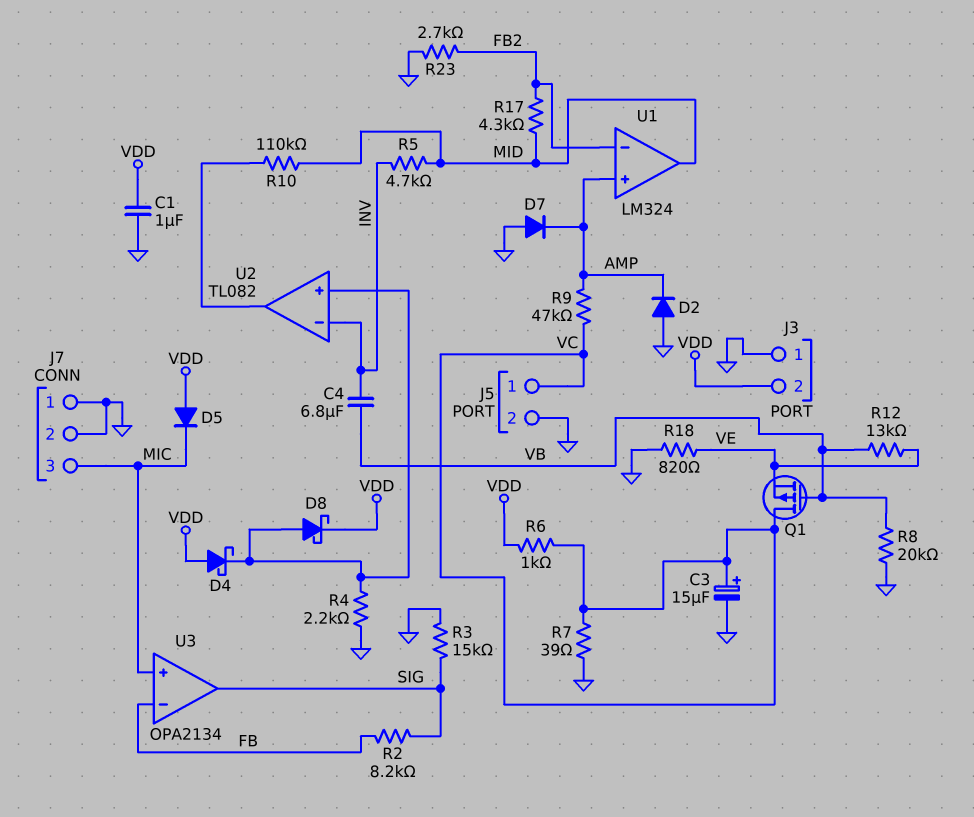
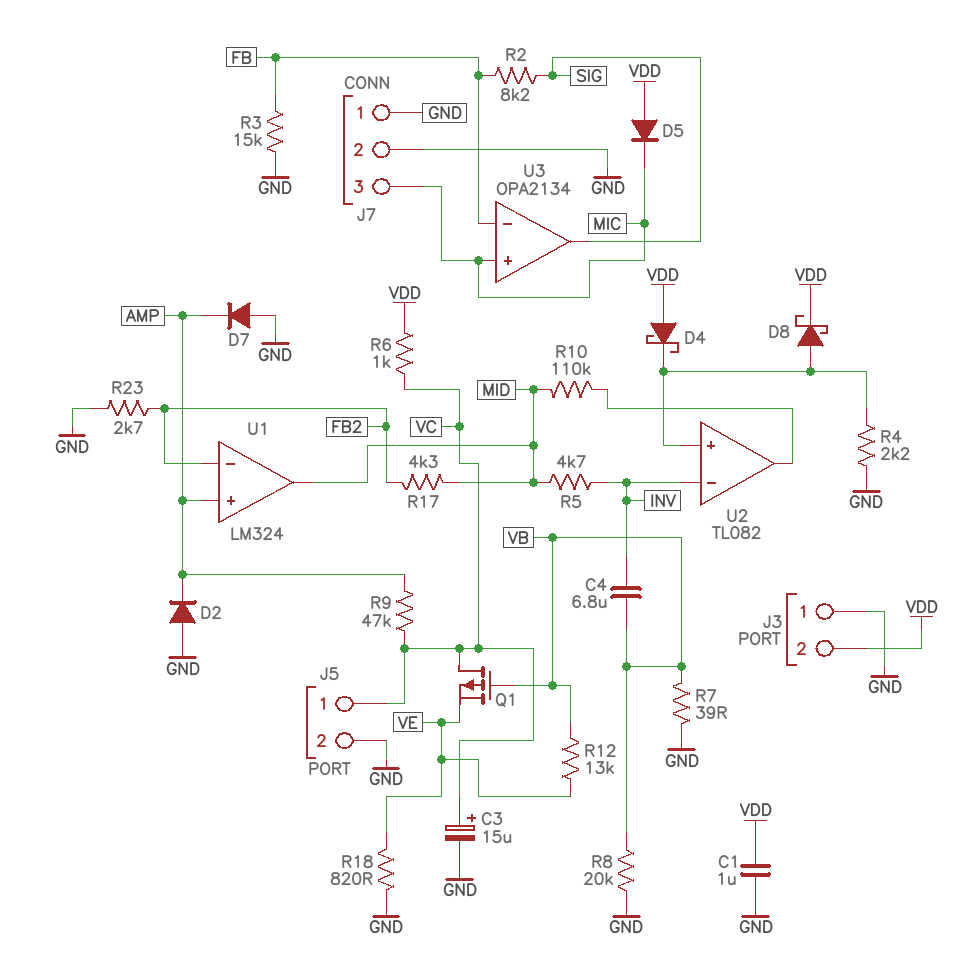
R3: 15k (GND, SIG) -> 15k (FB, GND)
R7: 39 (GND, VC) -> 39 (GND, VB)

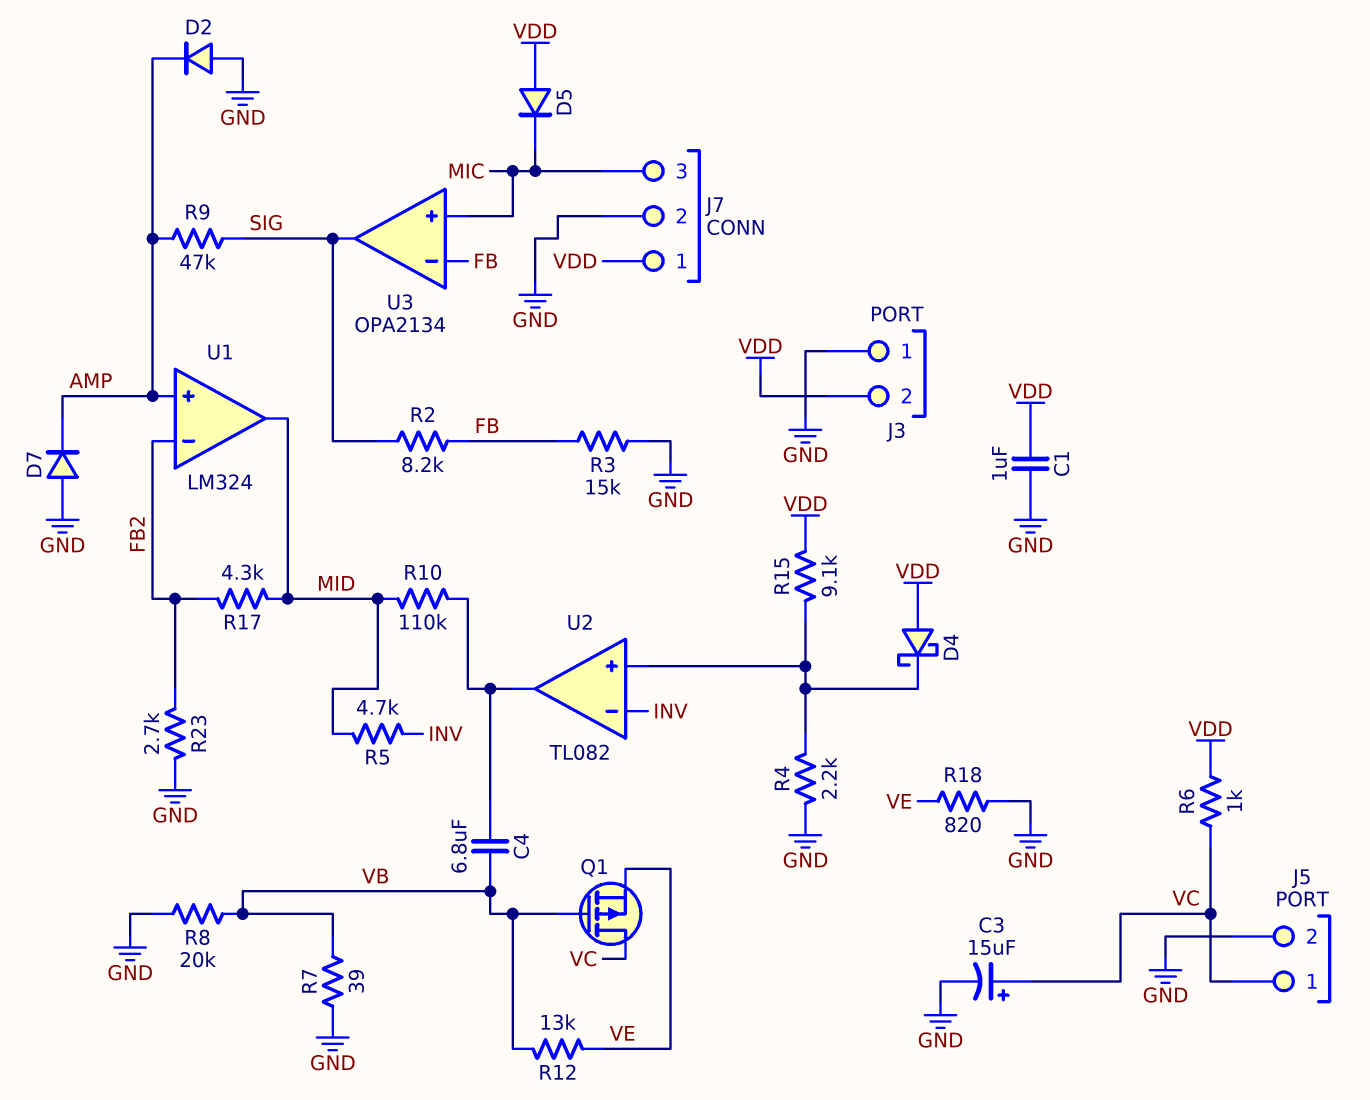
C4: 6.8uF (INV, VB) -> 6.8uF (U2/out, VB)
D8: schottky (A U2/in+, K VDD) -> none
J7 pin 1: GND -> VDD
R9: 47k (AMP, VC) -> 47k (AMP, SIG)
R15: none -> 9.1k (U2/in+, VDD)

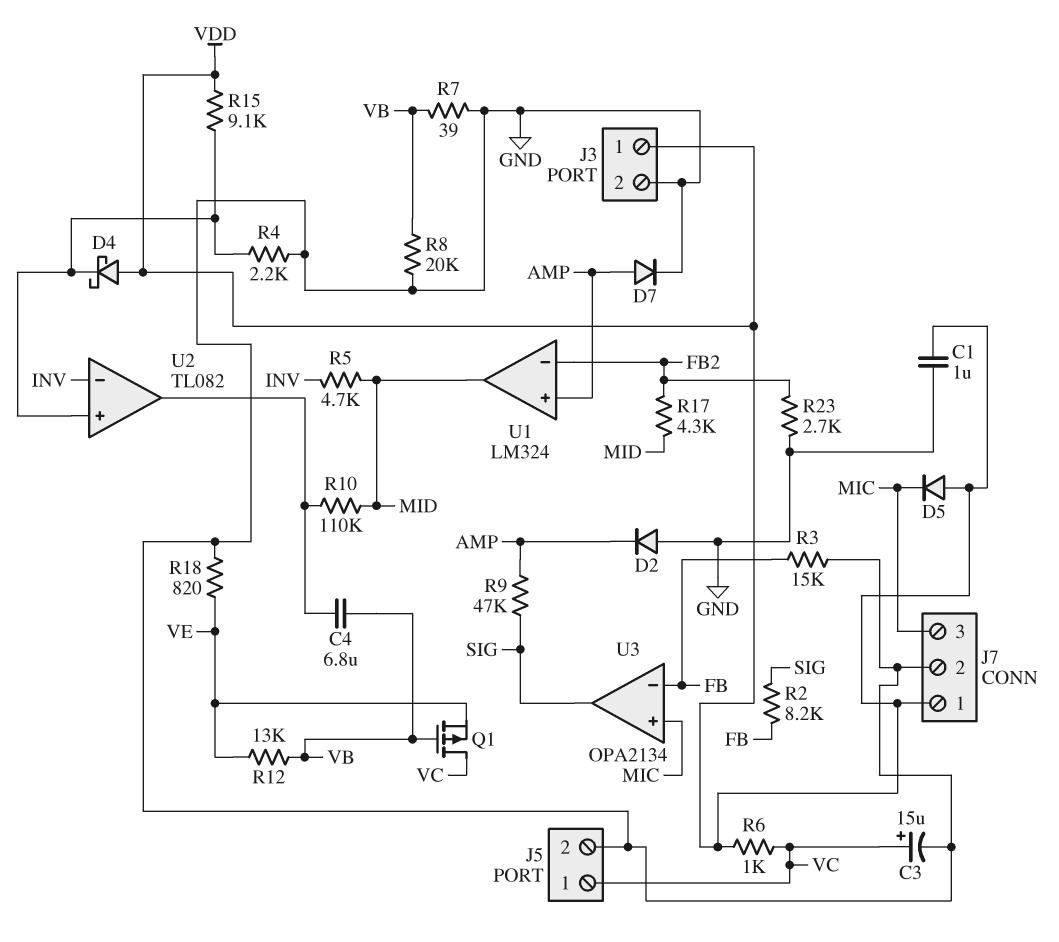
D7: diode (A GND, K AMP) -> diode (A AMP, K GND)
J3 pin 1: GND -> VDD
J3 pin 2: VDD -> GND

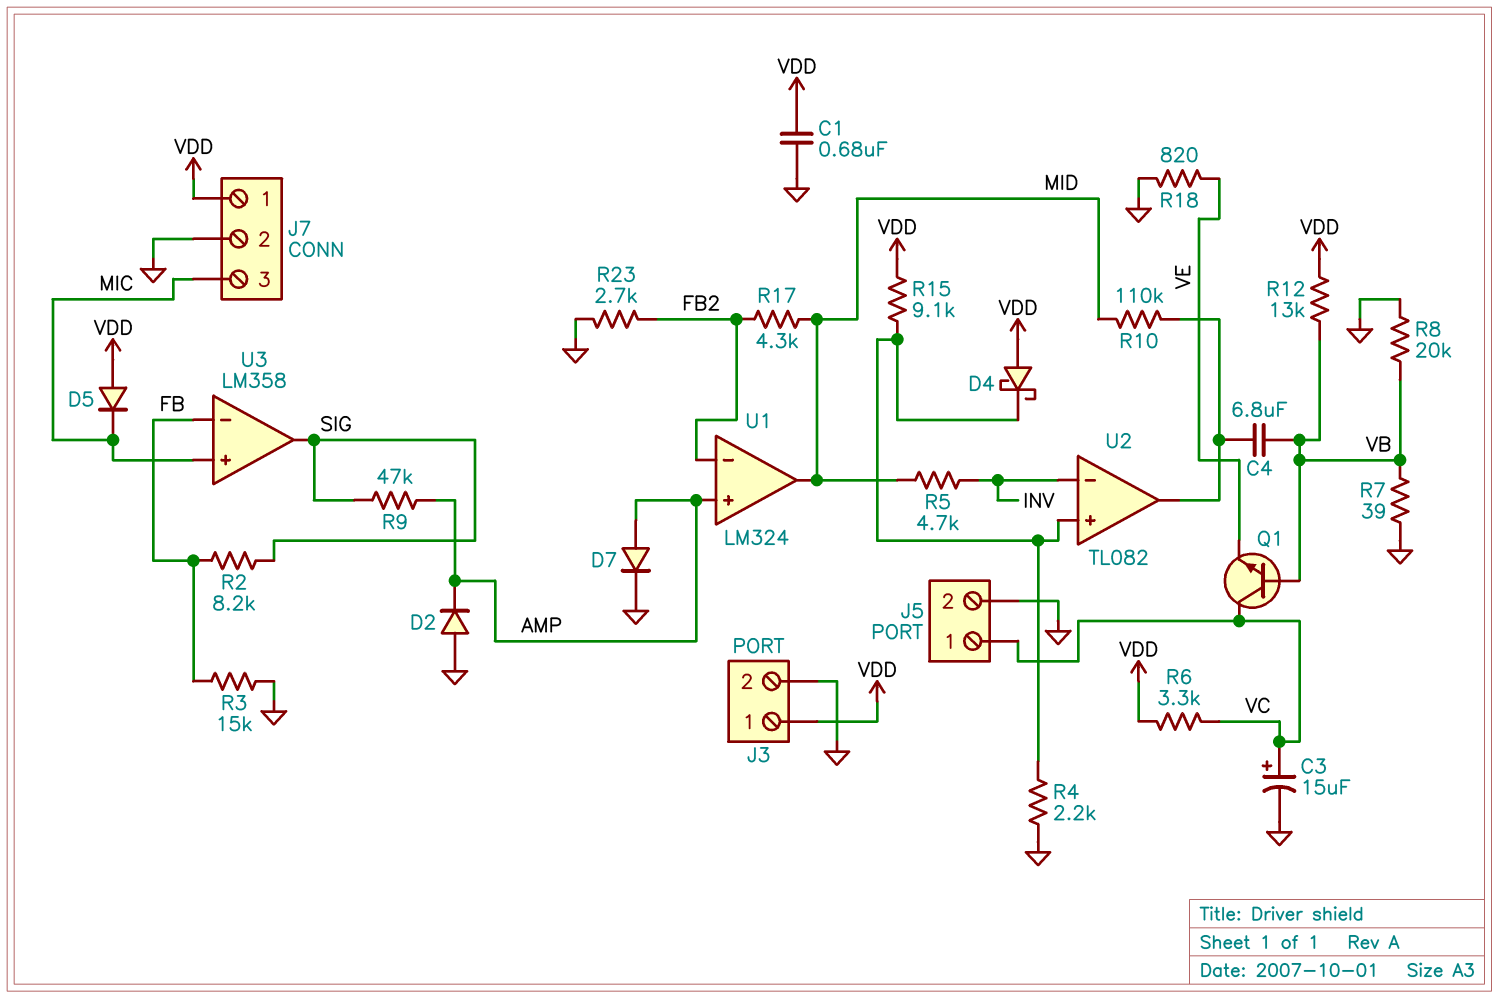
C1: 1uF (GND, VDD) -> 680nF (GND, VDD)
Q1: PMOS (G VB, D VC, S VE) -> NPN (B VB, C VC, E VE)
R6: 1k (VC, VDD) -> 3.3k (VC, VDD)
R12: 13k (VB, VE) -> 13k (VB, VDD)
U3: OPA2134 -> LM358

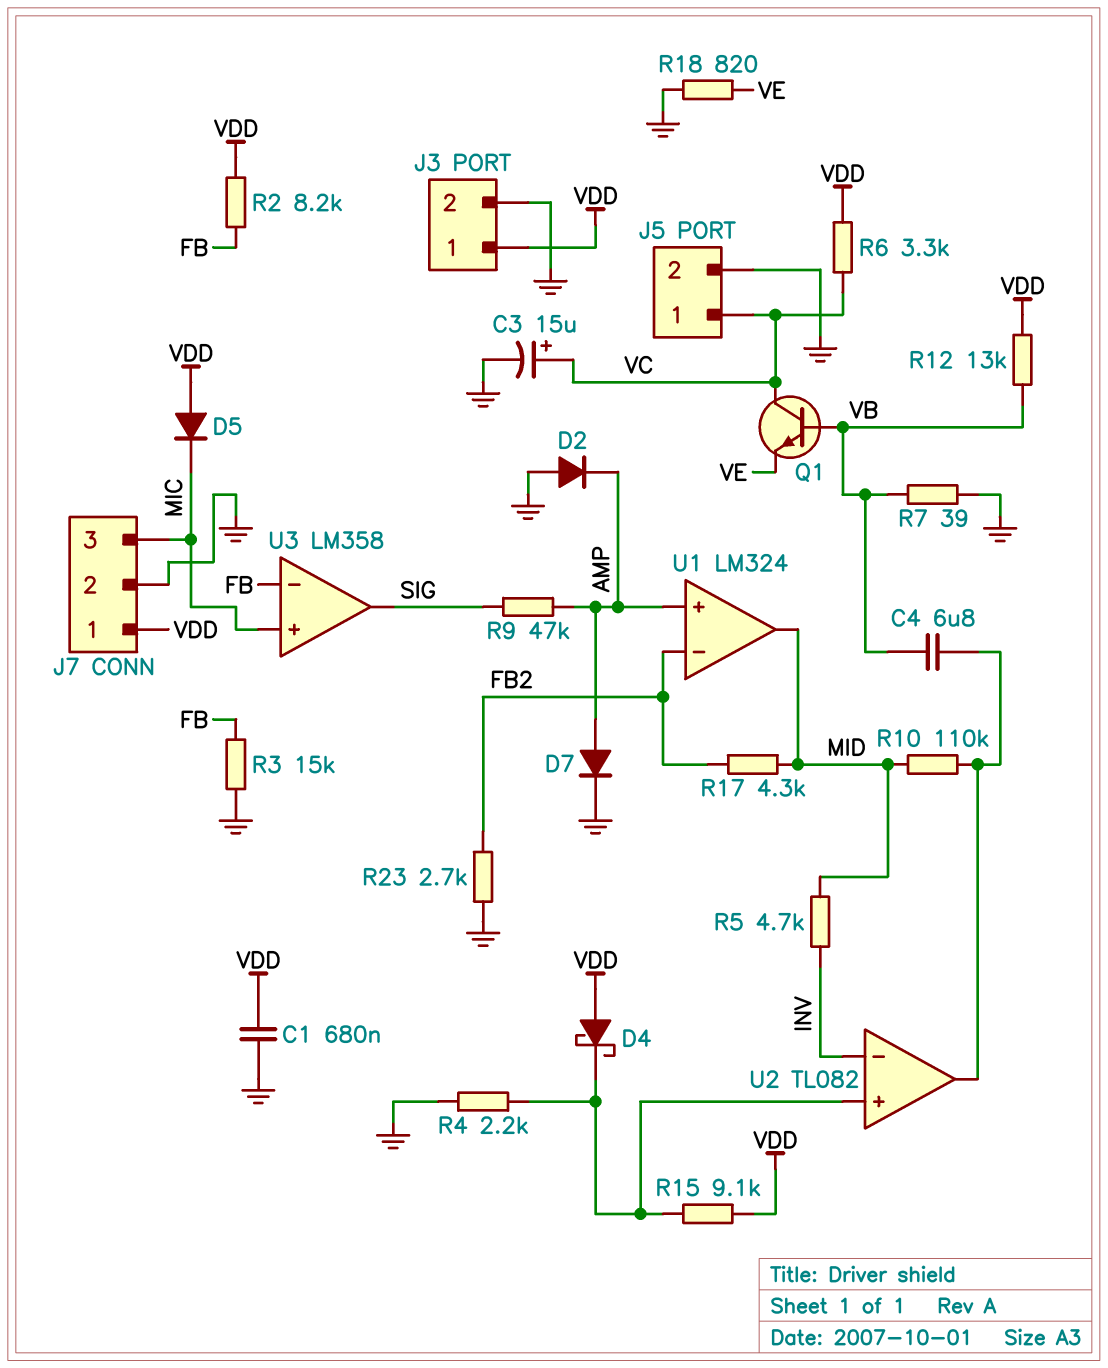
R2: 8.2k (FB, SIG) -> 8.2k (FB, VDD)
R8: 20k (GND, VB) -> none

